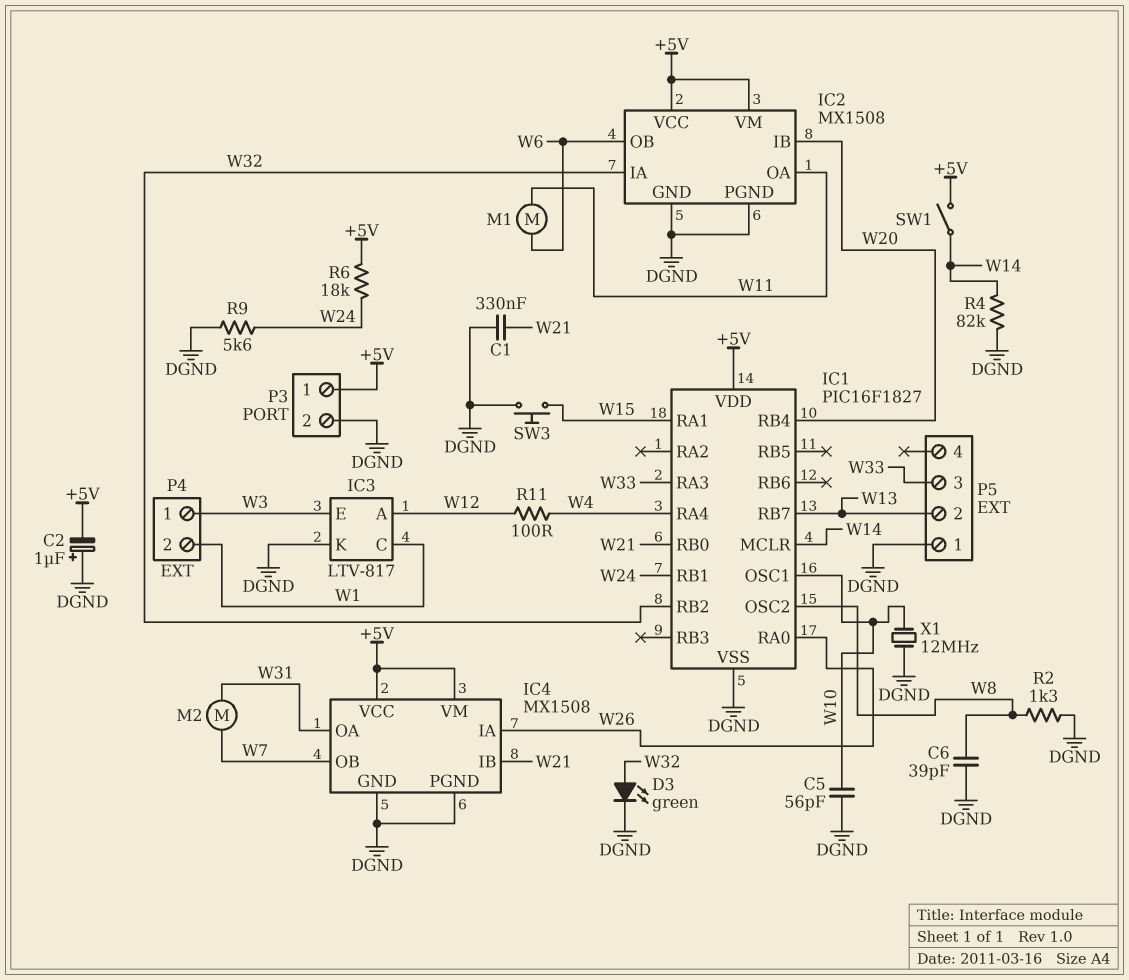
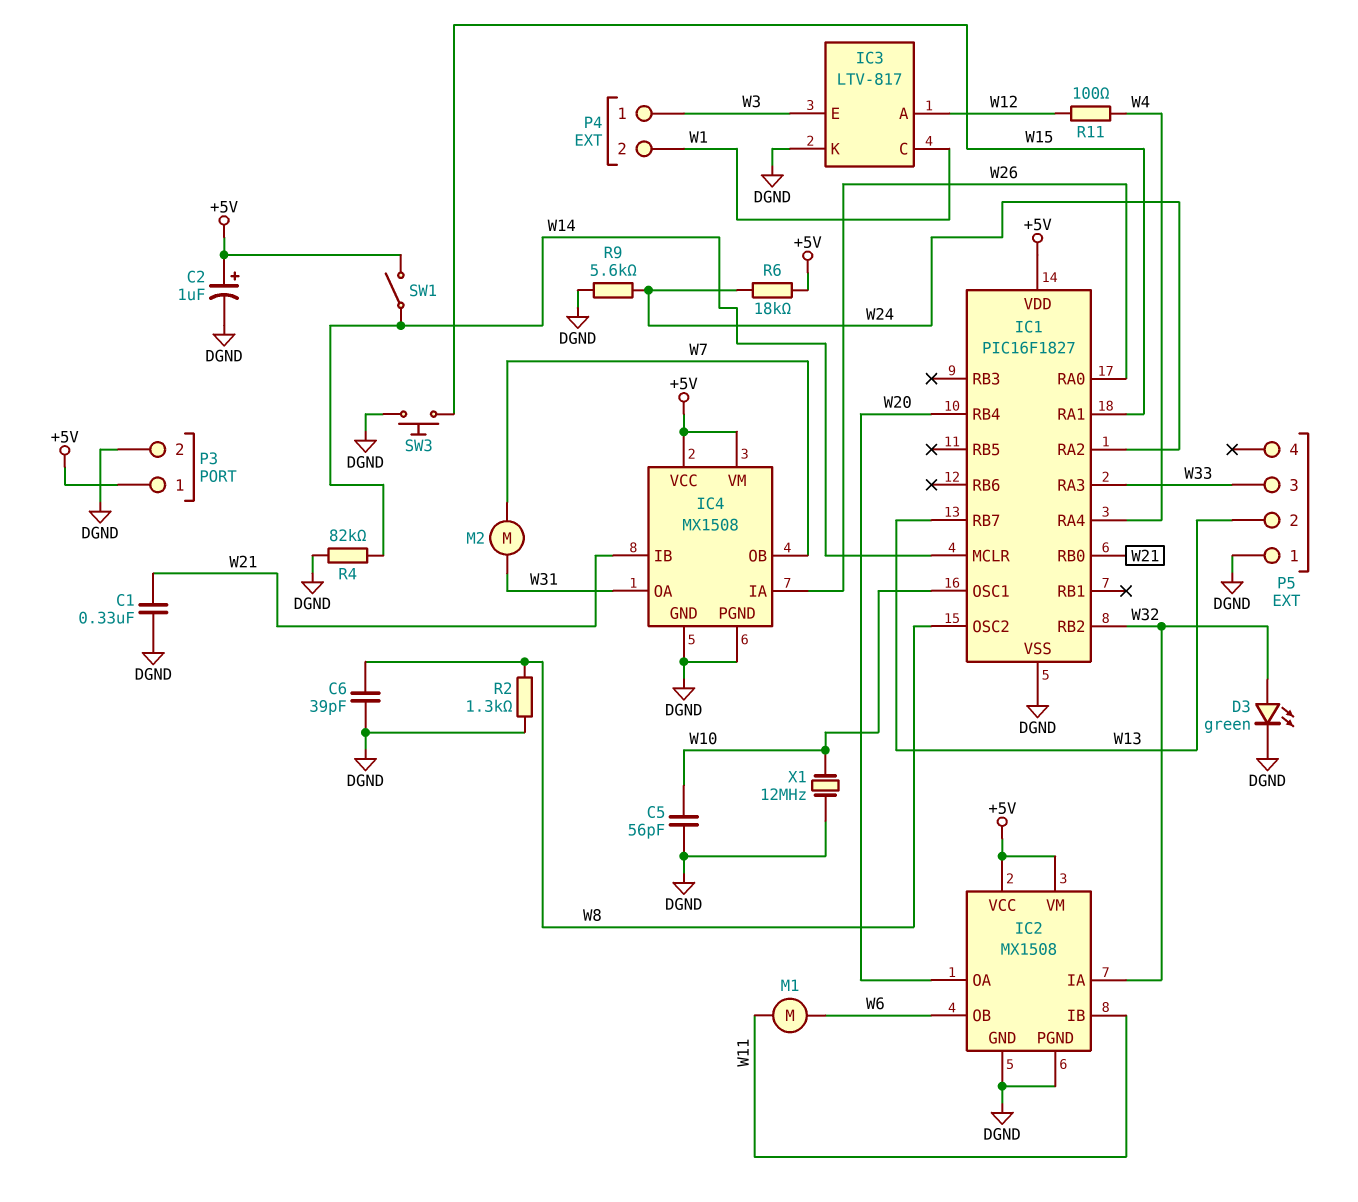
C2: 1uF (plus DGND, minus +5V) -> 1uF (plus +5V, minus DGND)
IC1 pin RA2: none -> W24
IC1 pin RB1: W24 -> none
IC2 pin IB: W20 -> W11
IC2 pin OA: W11 -> W20

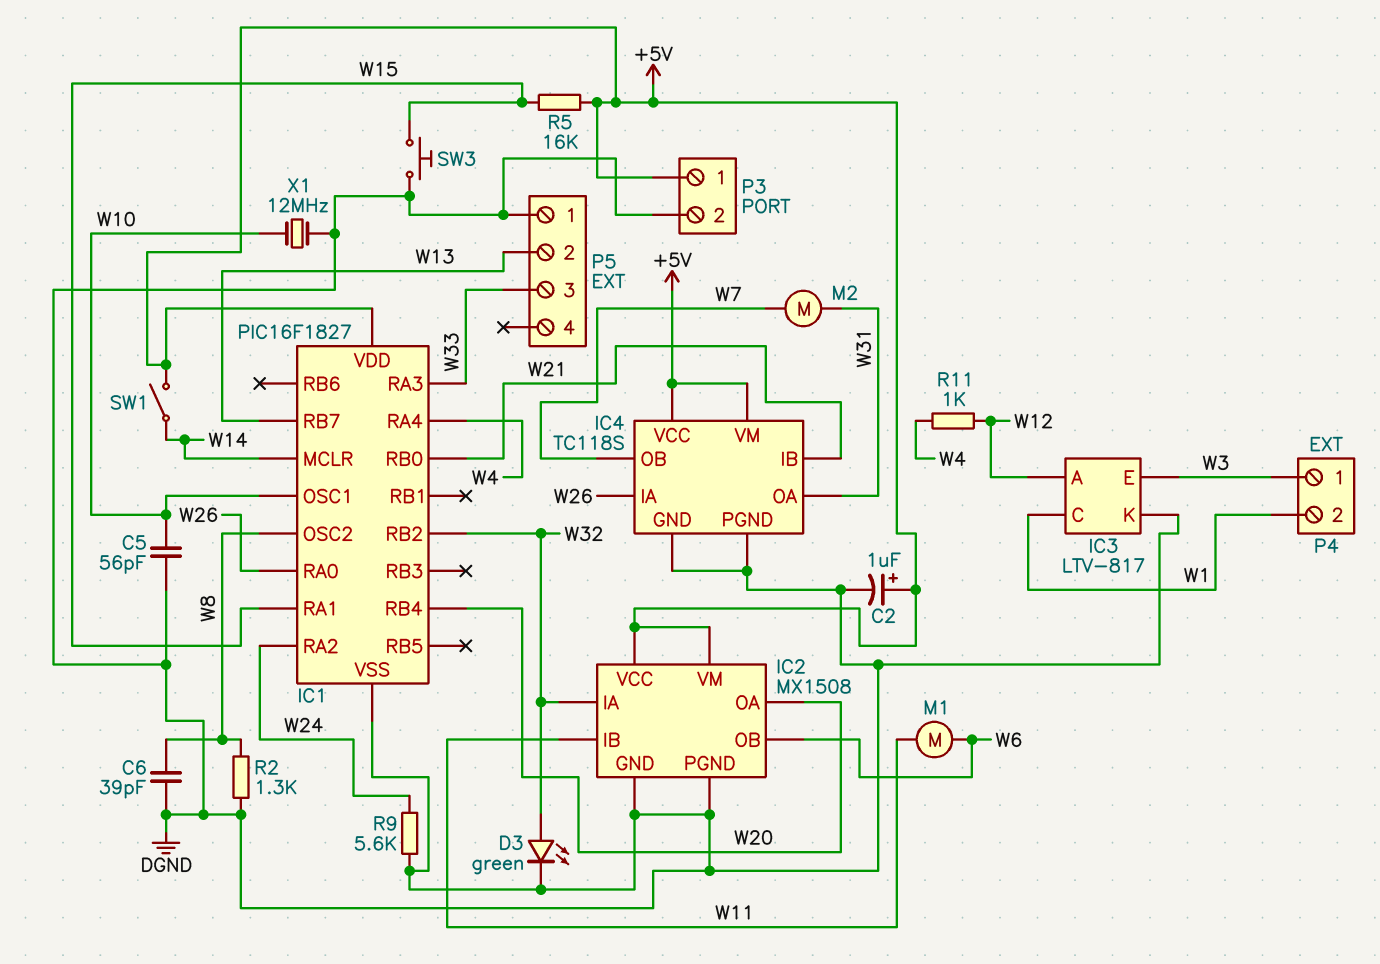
C1: 330nF (DGND, W21) -> none
IC4: MX1508 -> TC118S
R4: 82k (DGND, W14) -> none
R5: none -> 16k (+5V, W15)
R6: 18k (+5V, W24) -> none
R11: 100 (W4, W12) -> 1k (W4, W12)

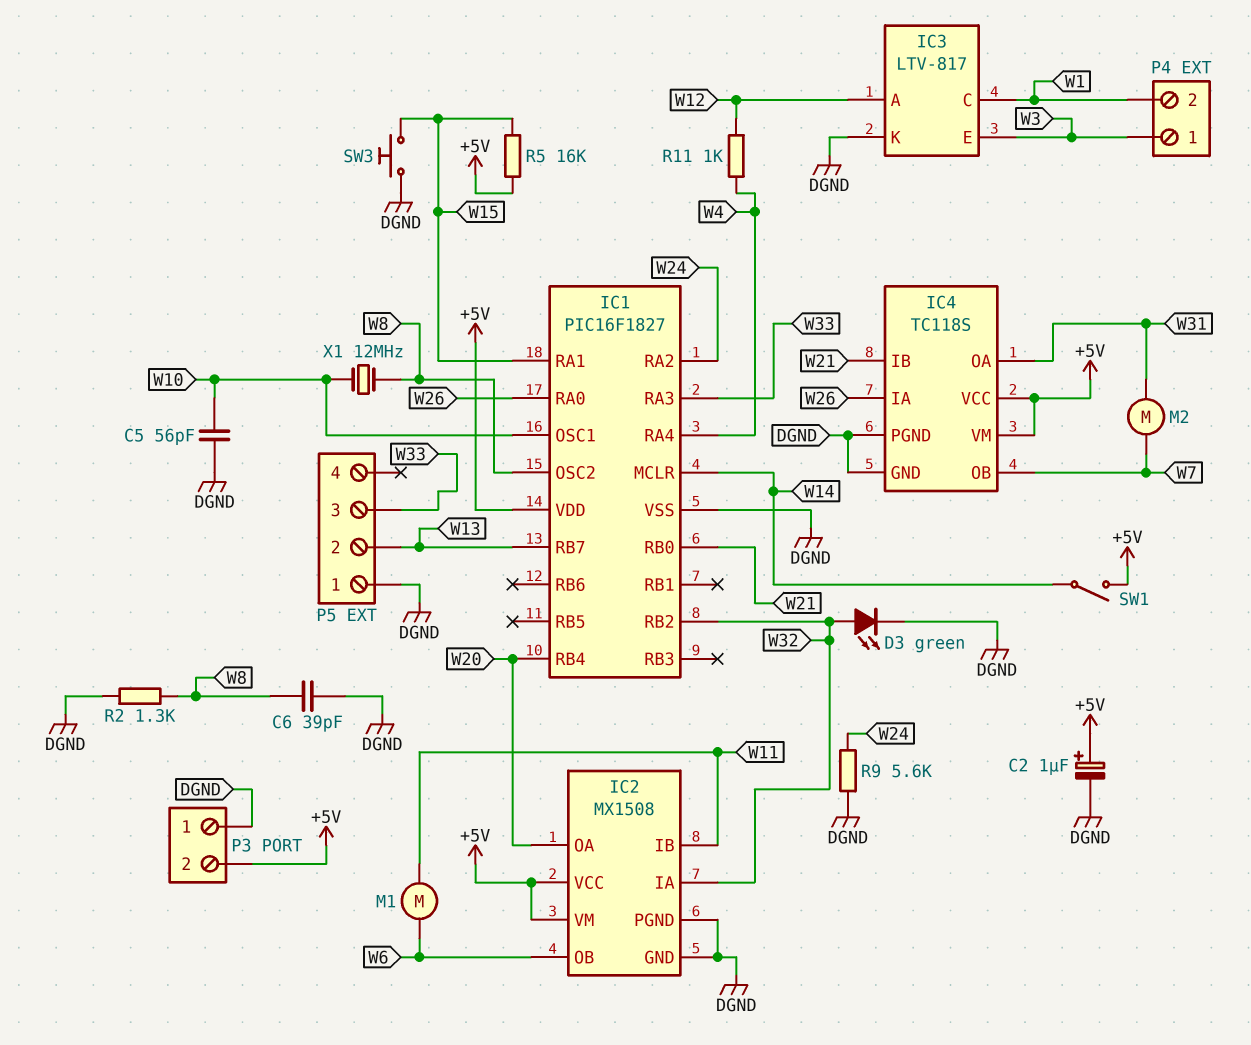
P3 pin 1: +5V -> DGND
P3 pin 2: DGND -> +5V
X1: 12MHz (DGND, W10) -> 12MHz (W8, W10)

